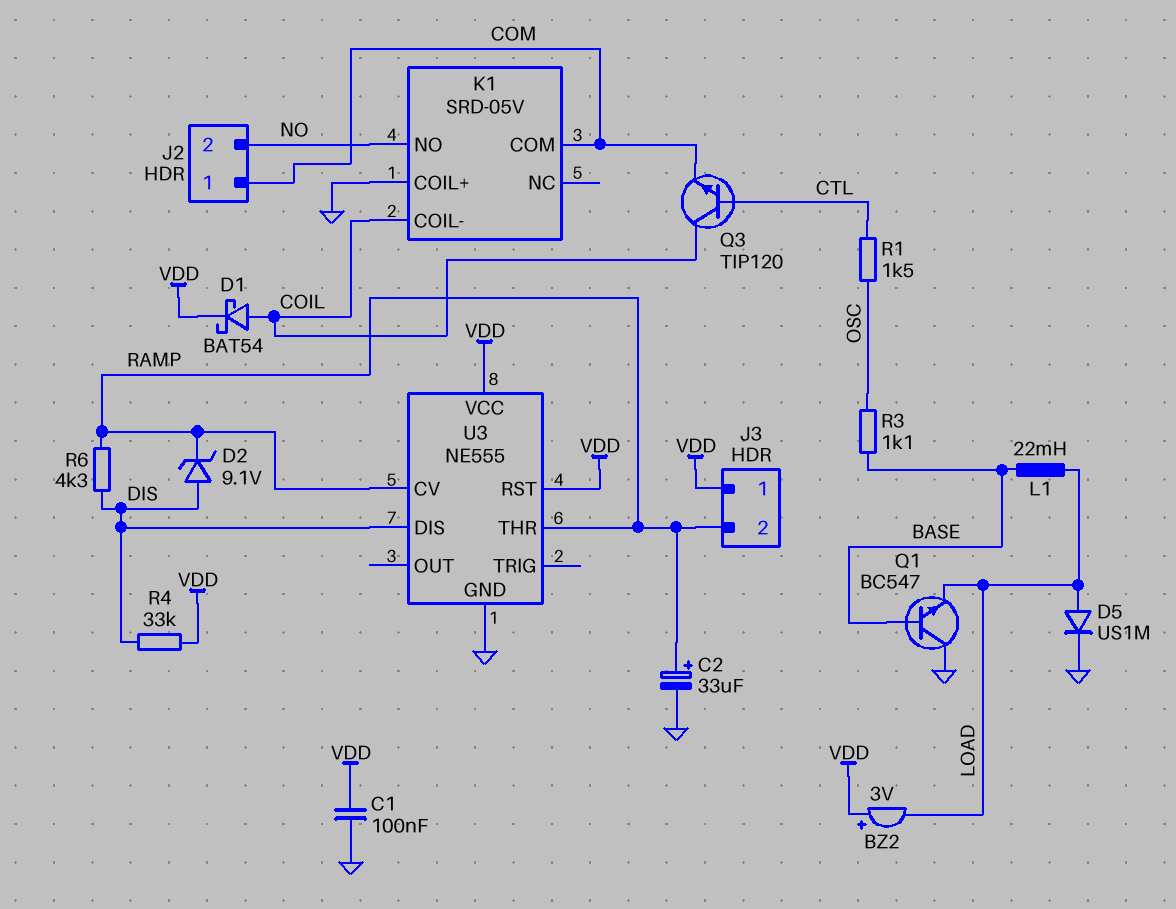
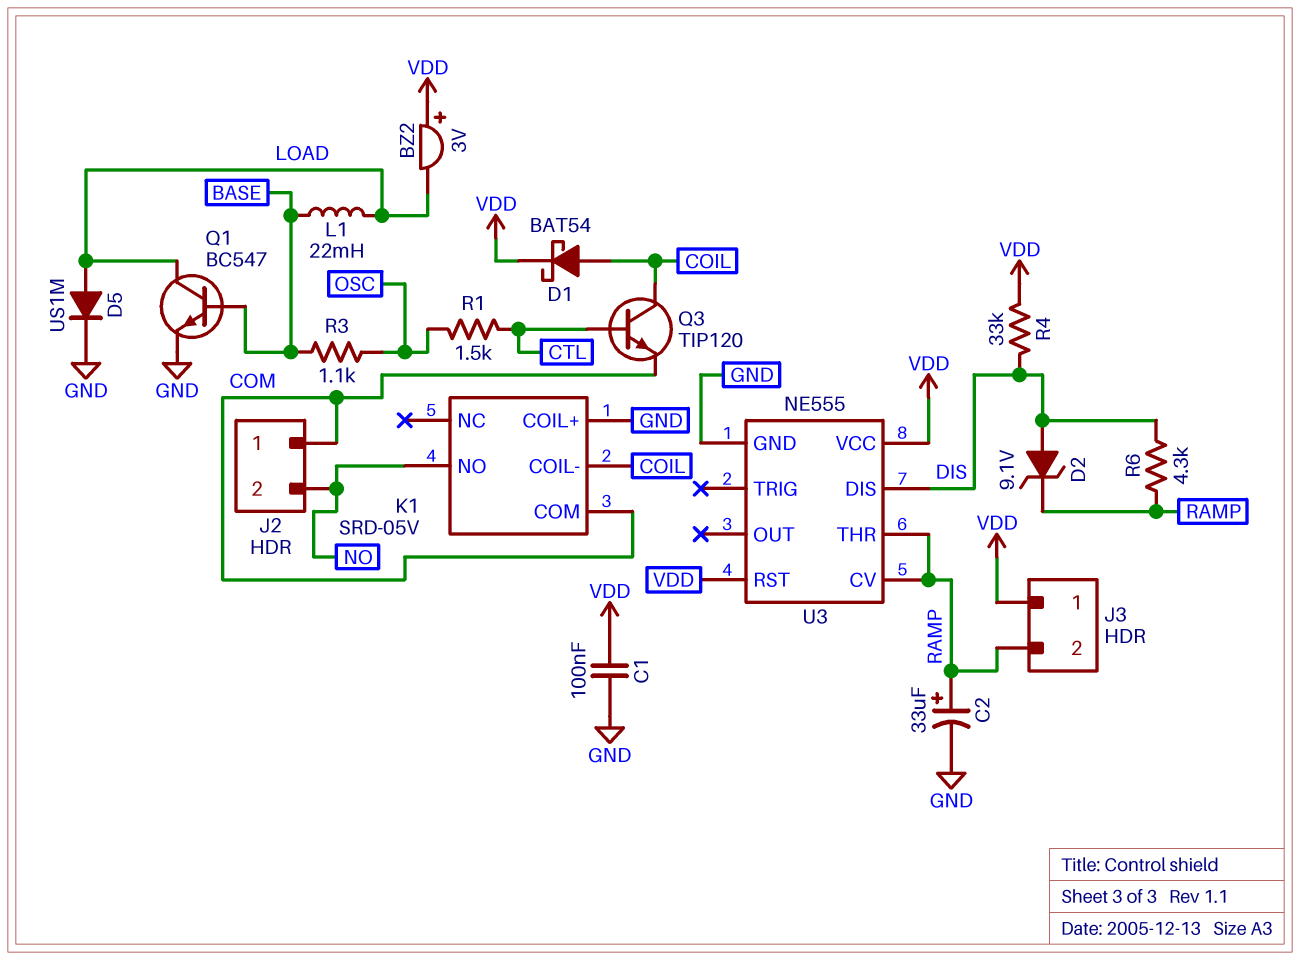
Q1: NPN BC547 (B BASE, C GND, E LOAD) -> NPN BC547 (B BASE, C LOAD, E GND)

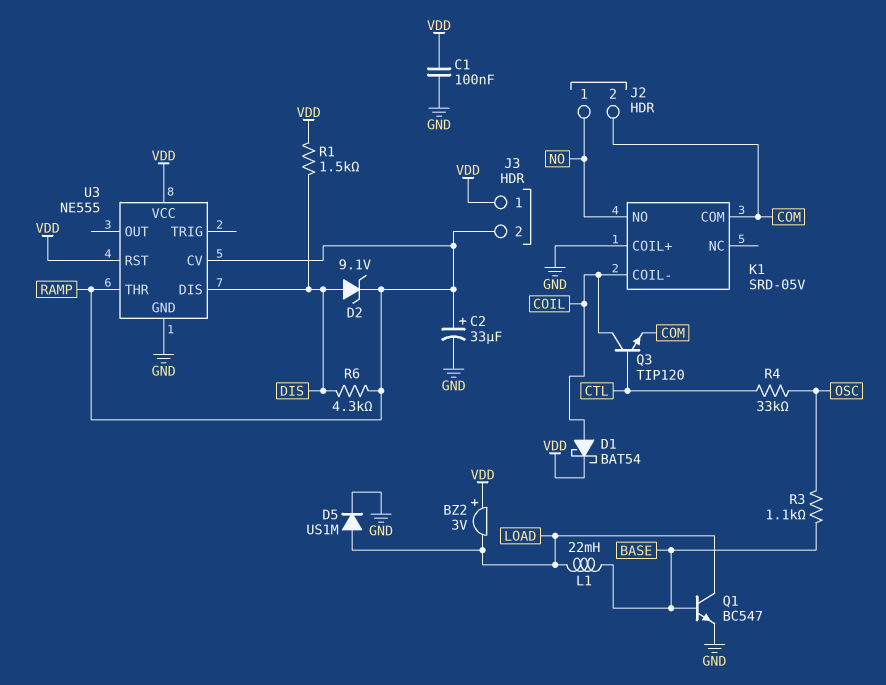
J2 pin 1: COM -> NO
J2 pin 2: NO -> COM
R1: 1.5k (CTL, OSC) -> 1.5k (DIS, VDD)
R4: 33k (DIS, VDD) -> 33k (CTL, OSC)

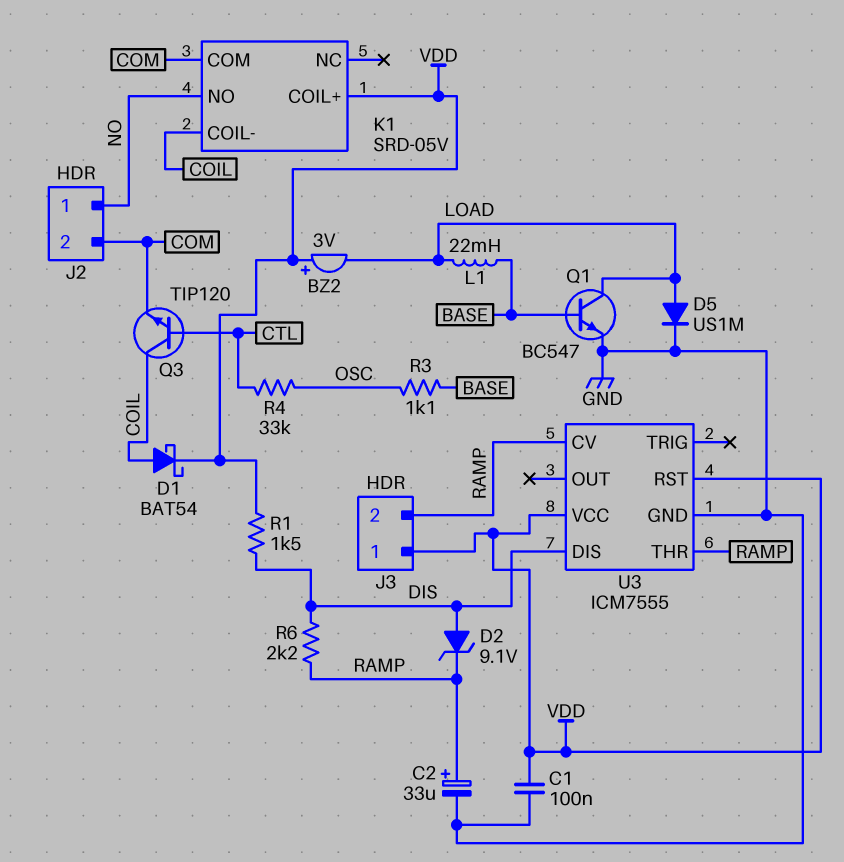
K1 pin COIL+: GND -> VDD
R6: 4.3k (DIS, RAMP) -> 2.2k (DIS, RAMP)
U3: NE555 -> ICM7555

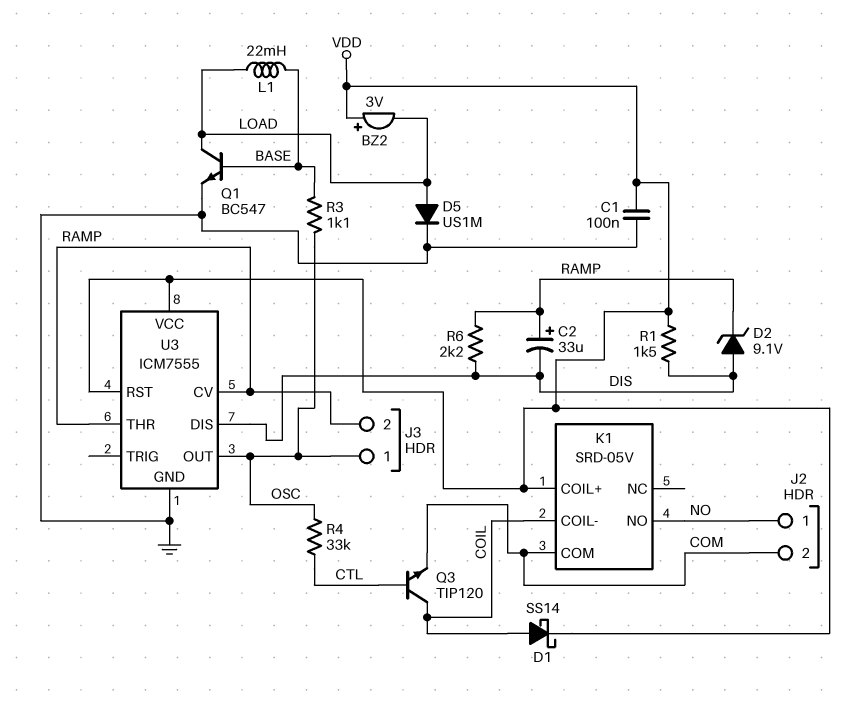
C2: 33uF (plus RAMP, minus GND) -> 33uF (plus RAMP, minus DIS)
D1: schottky BAT54 (A COIL, K VDD) -> schottky SS14 (A COIL, K VDD)
J3 pin 1: VDD -> OSC
U3 pin OUT: none -> OSC

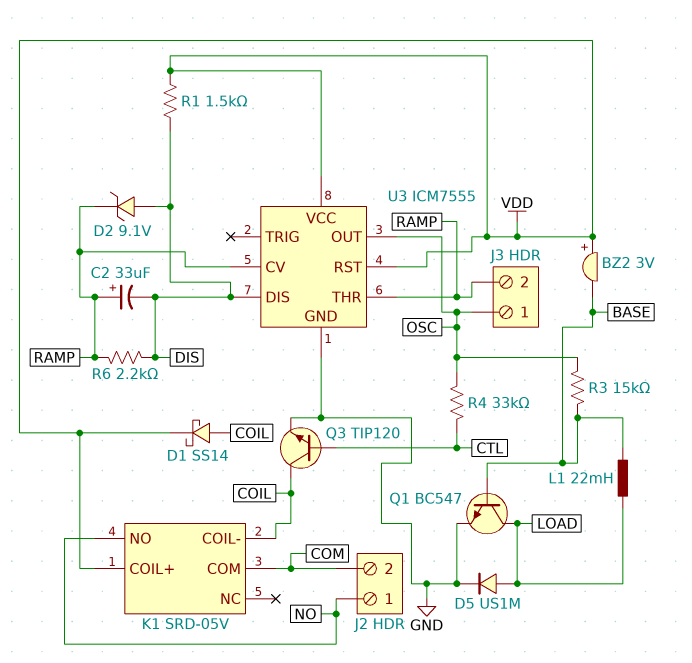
BZ2: buzzer 3V (plus VDD, minus LOAD) -> buzzer 3V (plus VDD, minus BASE)
C1: 100nF (GND, VDD) -> none
Q3: NPN TIP120 (B CTL, C COIL, E COM) -> NPN TIP120 (B CTL, C COIL, E GND)
R3: 1.1k (BASE, OSC) -> 15k (BASE, OSC)

